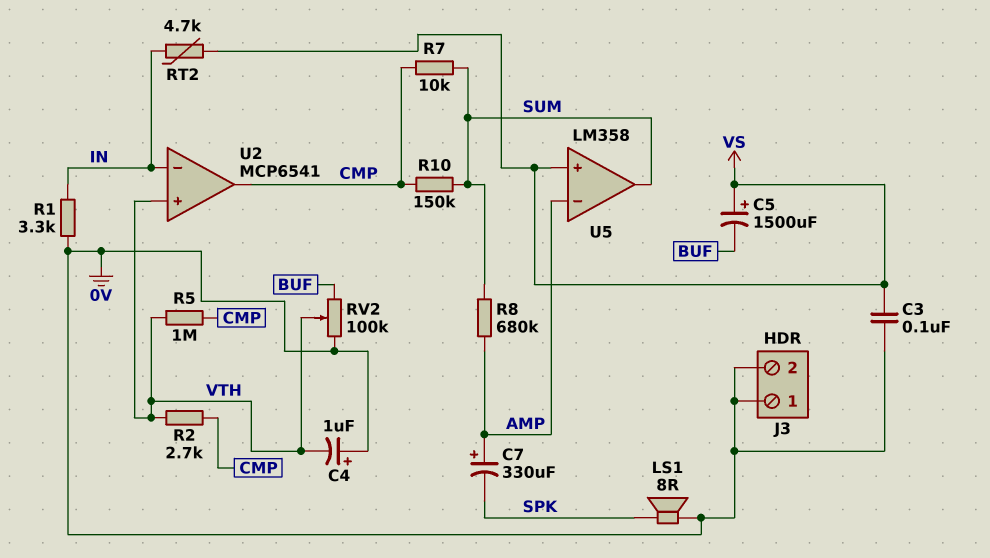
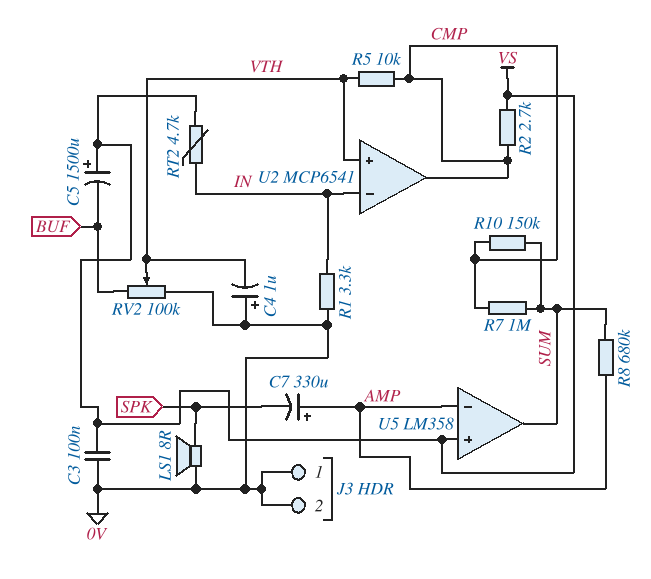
R2: 2.7k (CMP, VTH) -> 2.7k (CMP, VS)
R5: 1M (CMP, VTH) -> 10k (CMP, VTH)
R7: 10k (CMP, SUM) -> 1M (CMP, SUM)

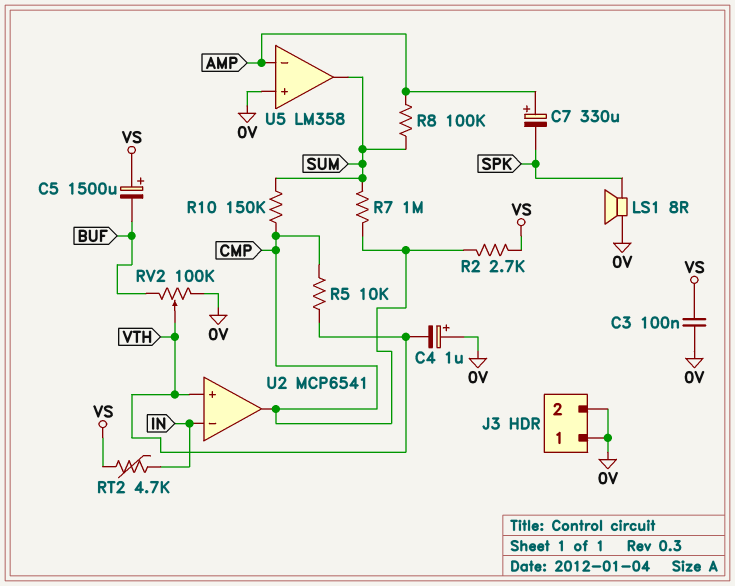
R1: 3.3k (0V, IN) -> none
R8: 680k (AMP, SUM) -> 100k (AMP, SUM)
U5 pin in+: VS -> 0V

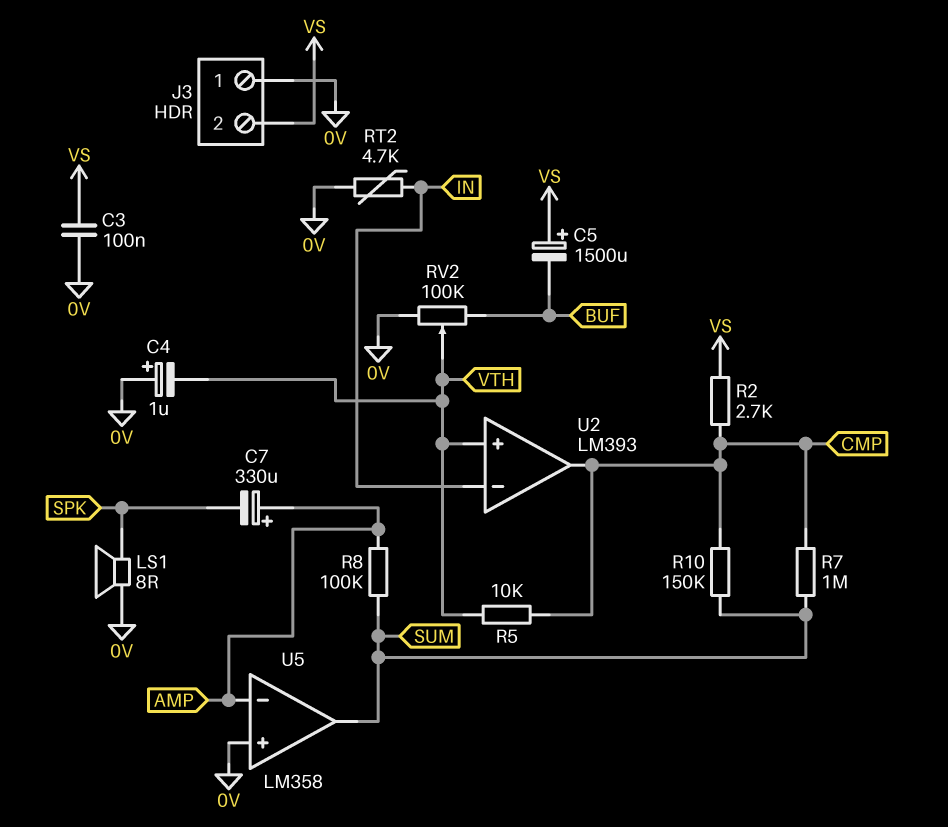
J3 pin 2: 0V -> VS
RT2: 4.7k (IN, VS) -> 4.7k (0V, IN)
U2: MCP6541 -> LM393

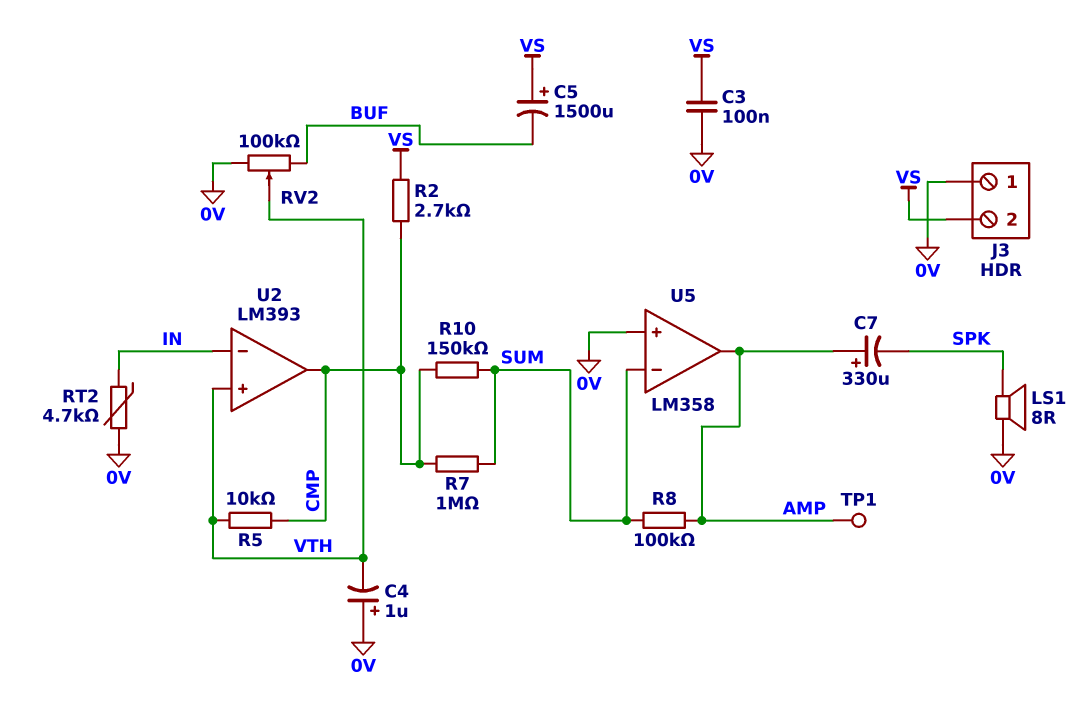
TP1: none -> test point (AMP)
U5 pin in-: AMP -> SUM
U5 pin out: SUM -> AMP

